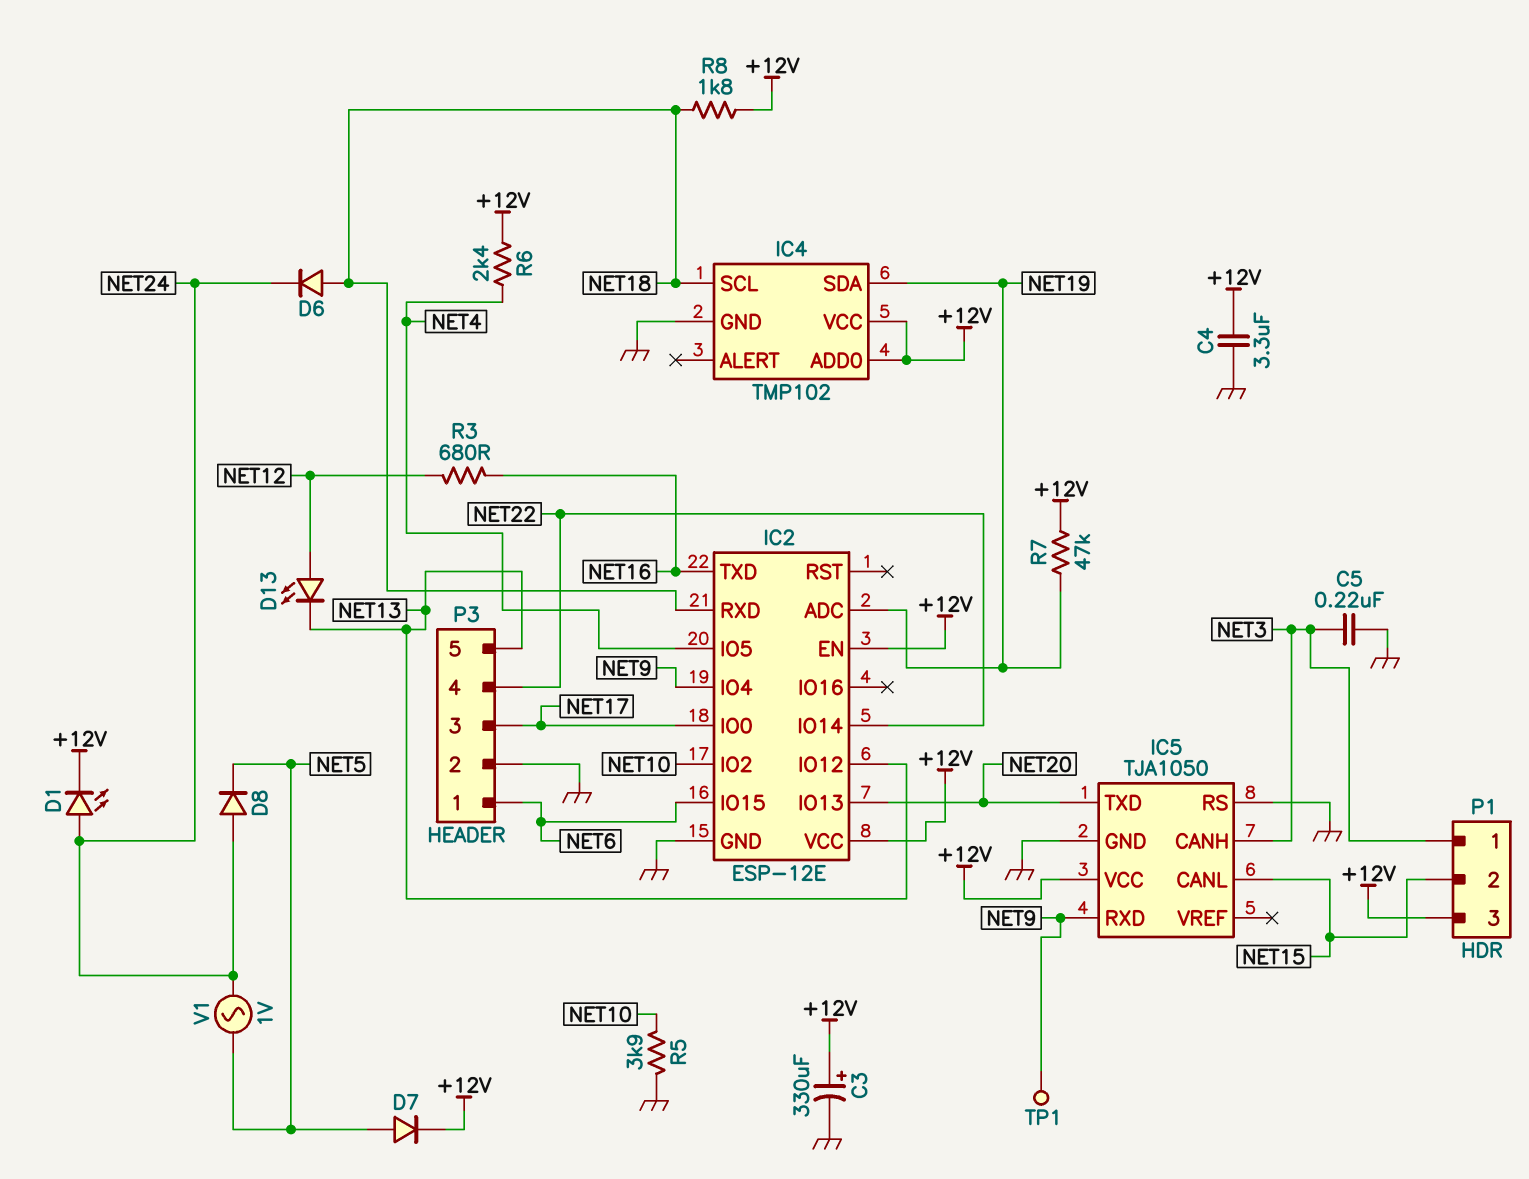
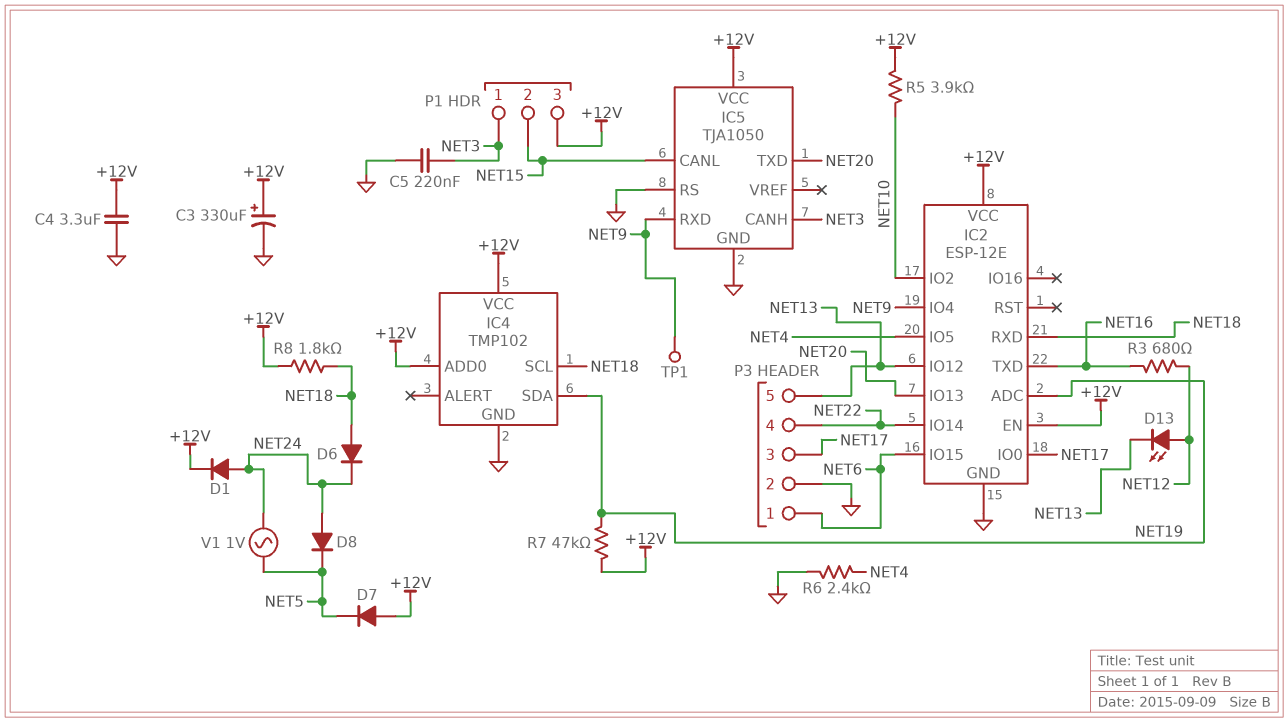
D1: LED (A NET24, K +12V) -> diode (A NET24, K +12V)
D7: diode (A NET5, K +12V) -> diode (A +12V, K NET5)
R5: 3.9k (GND, NET10) -> 3.9k (+12V, NET10)
R6: 2.4k (+12V, NET4) -> 2.4k (GND, NET4)

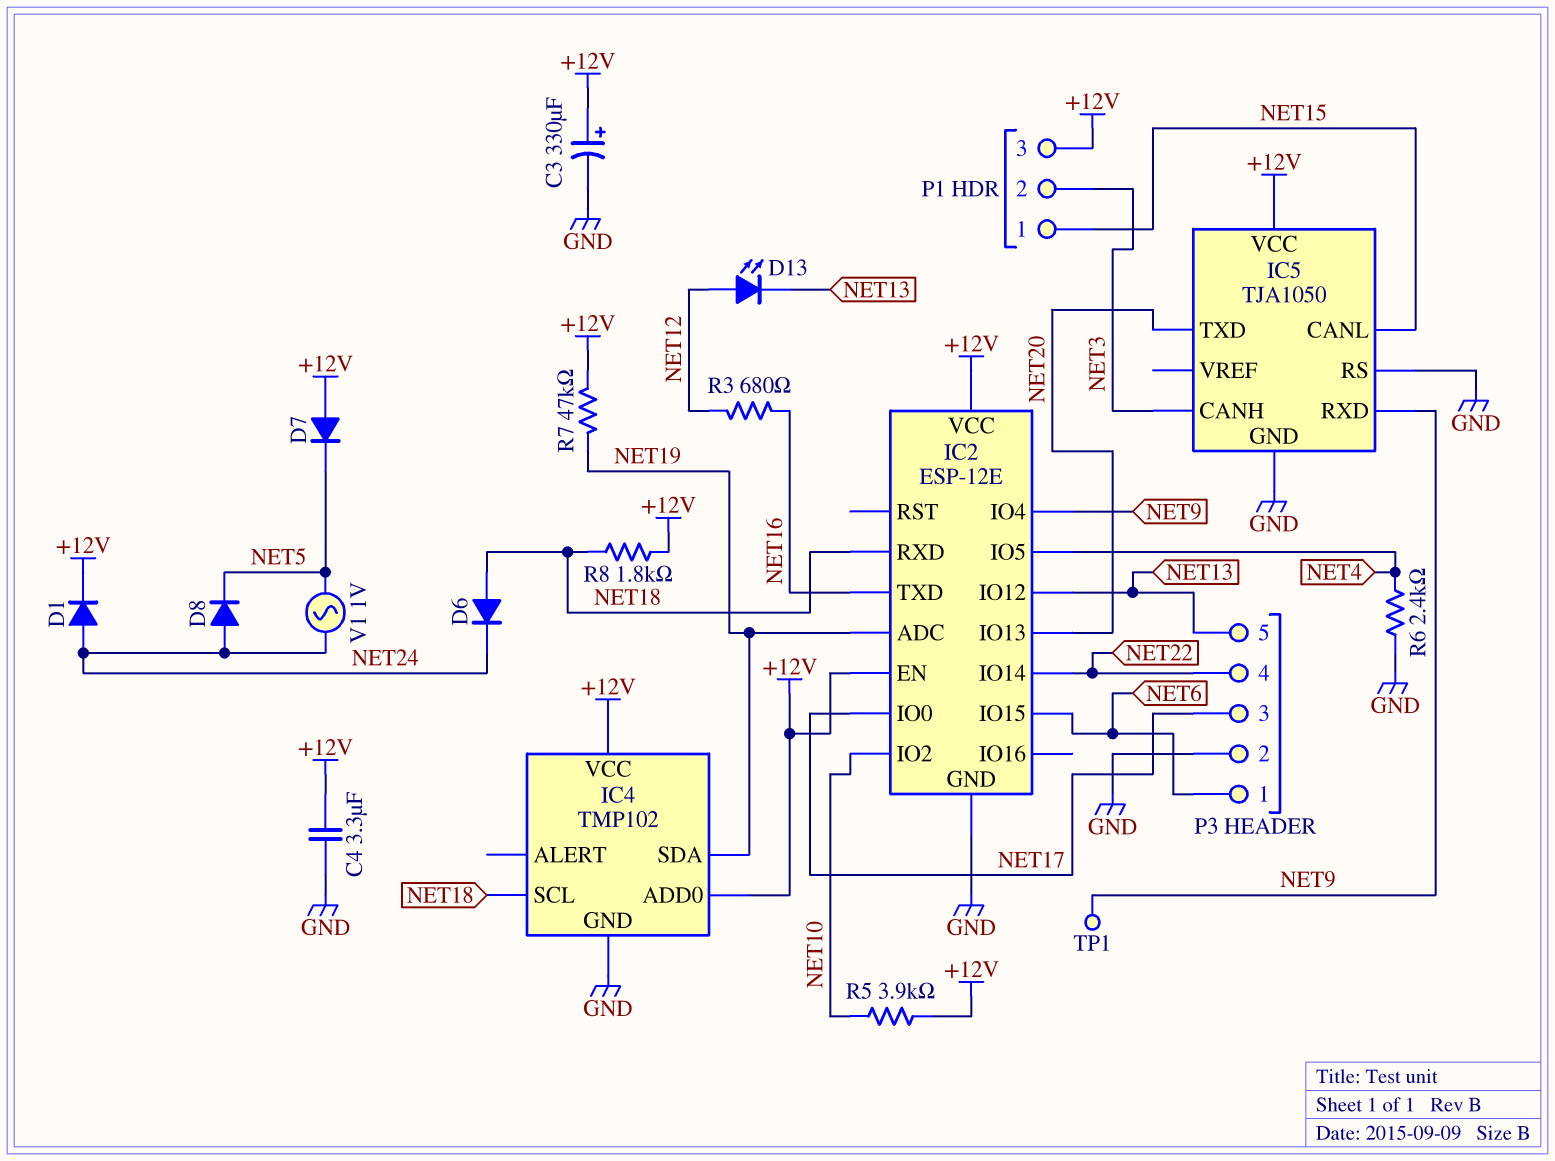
C5: 220nF (GND, NET3) -> none
P1 pin 1: NET3 -> NET15
P1 pin 2: NET15 -> NET3

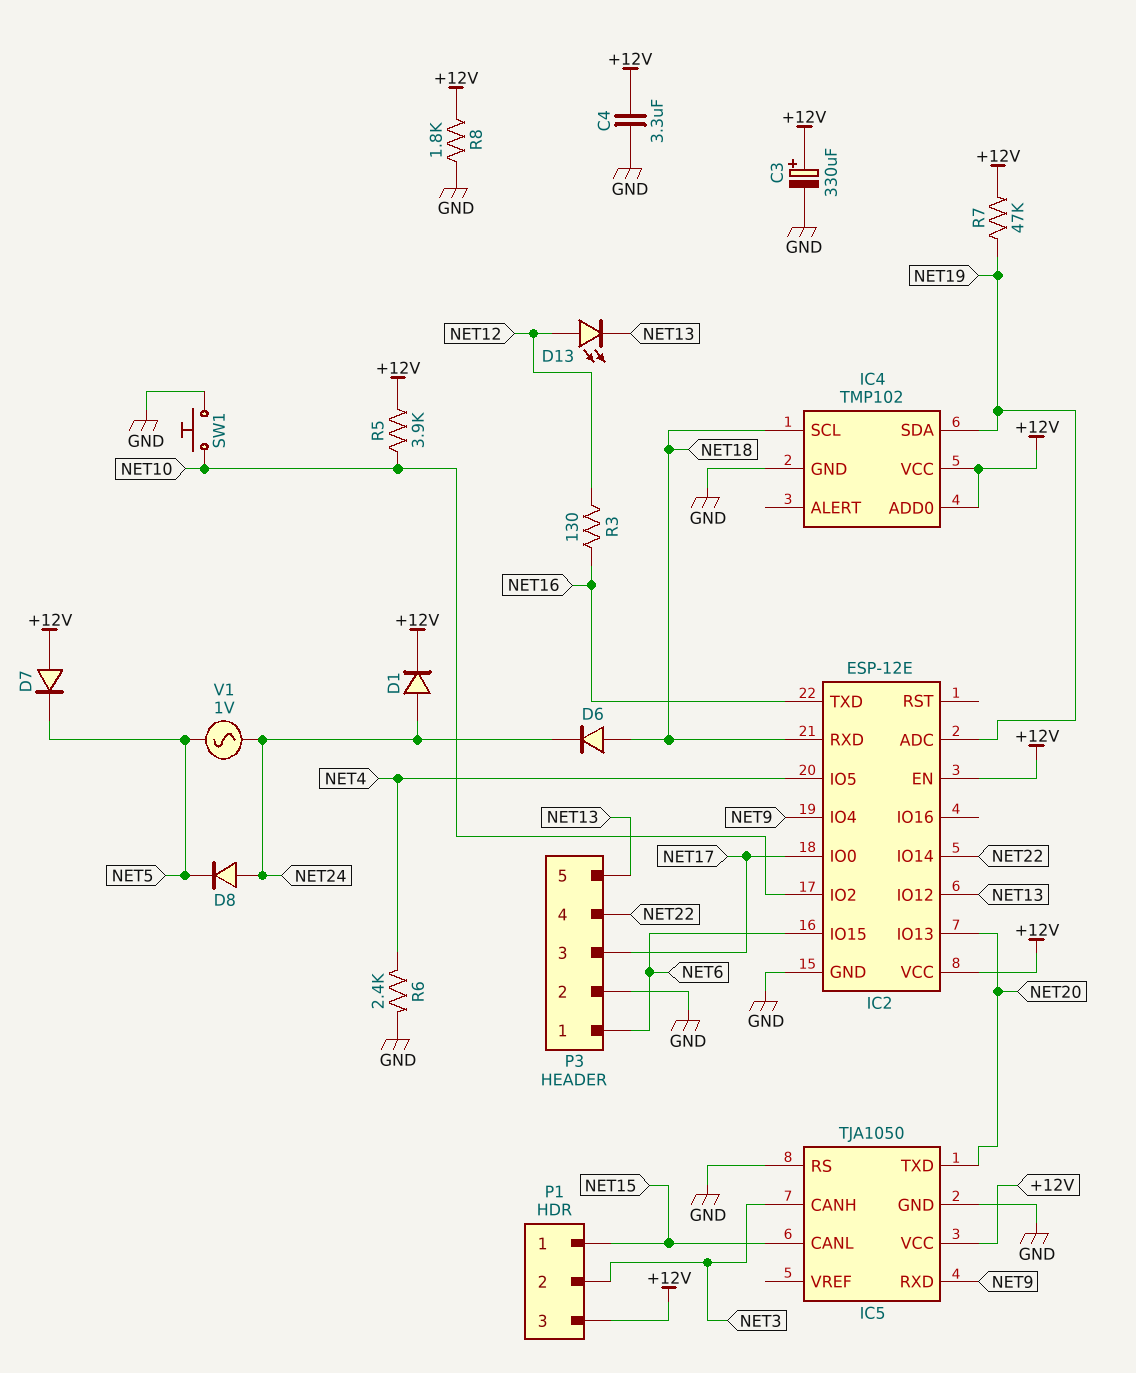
R3: 680 (NET12, NET16) -> 130 (NET12, NET16)
R8: 1.8k (+12V, NET18) -> 1.8k (+12V, GND)
SW1: none -> button (GND, NET10)
TP1: test point (NET9) -> none

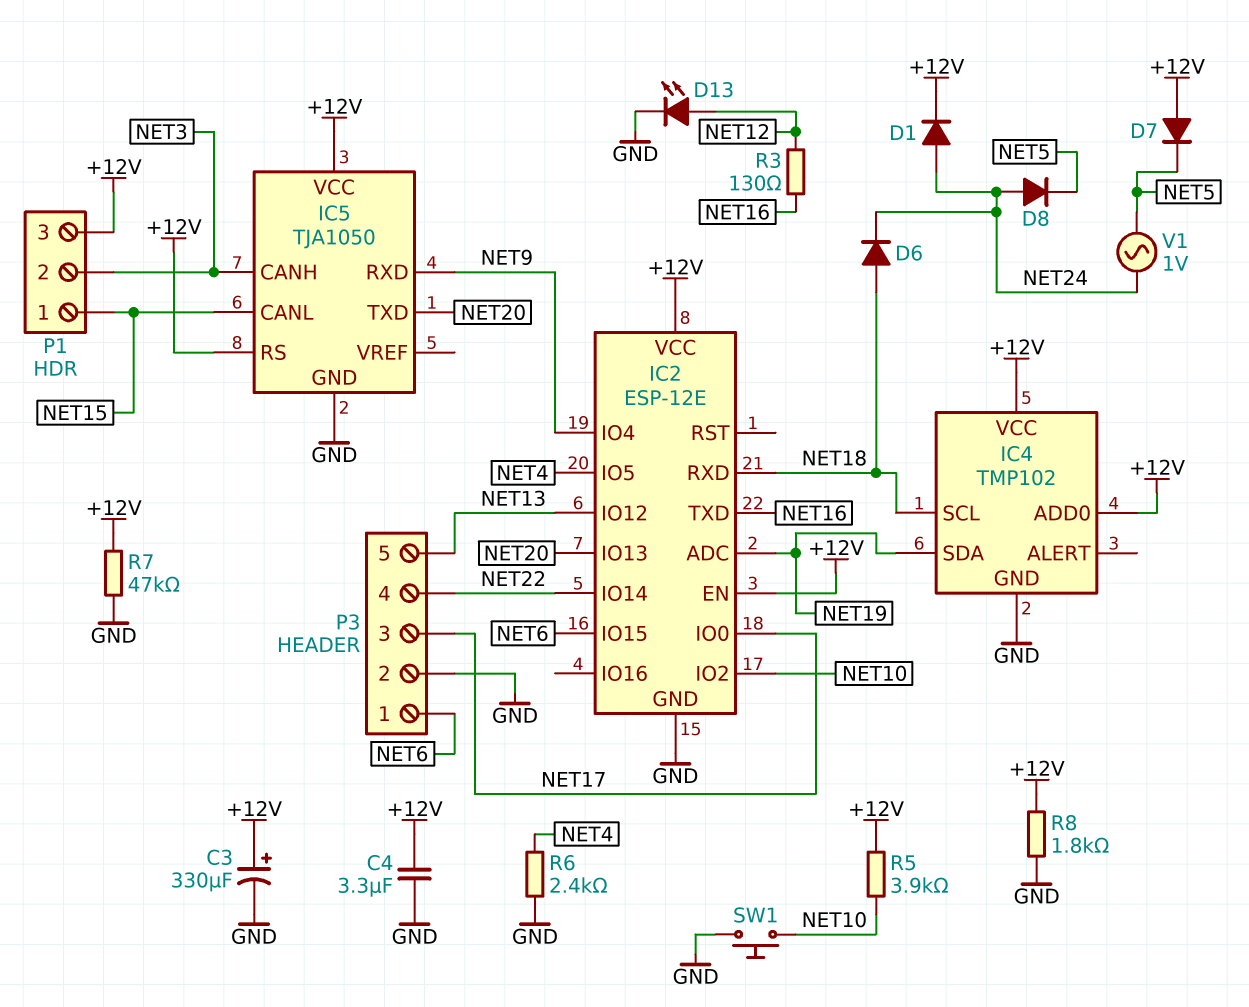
D13: LED (A NET12, K NET13) -> LED (A NET12, K GND)
IC5 pin RS: GND -> +12V
R7: 47k (+12V, NET19) -> 47k (+12V, GND)

